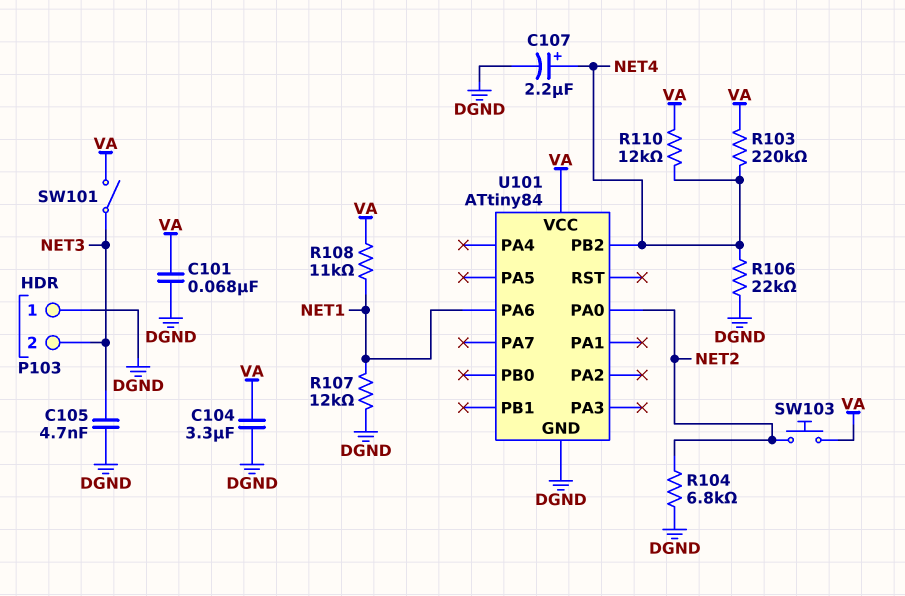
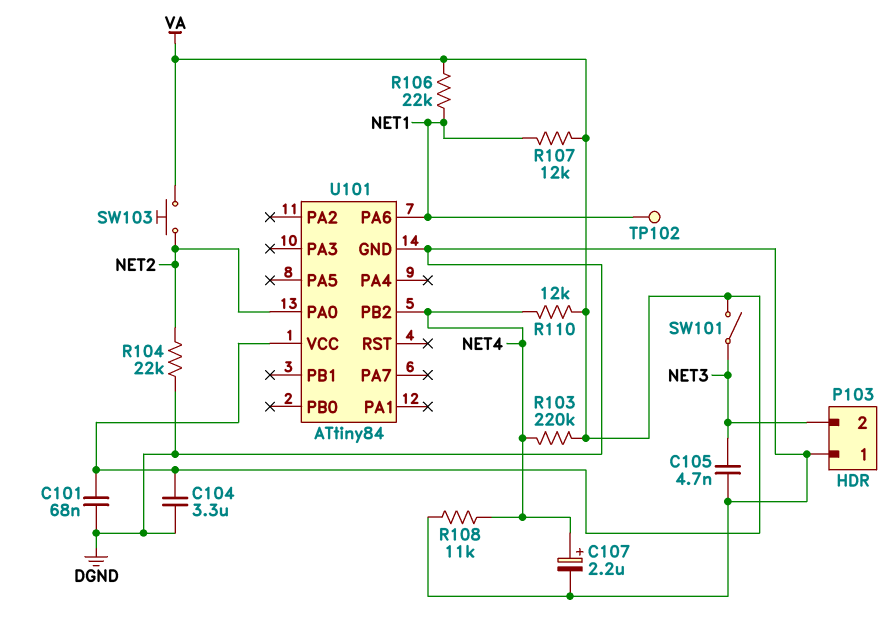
R104: 6.8k (DGND, NET2) -> 22k (DGND, NET2)
R106: 22k (DGND, NET4) -> 22k (NET1, VA)
R107: 12k (DGND, NET1) -> 12k (NET1, VA)
R108: 11k (NET1, VA) -> 11k (DGND, NET4)
TP102: none -> test point (NET1)

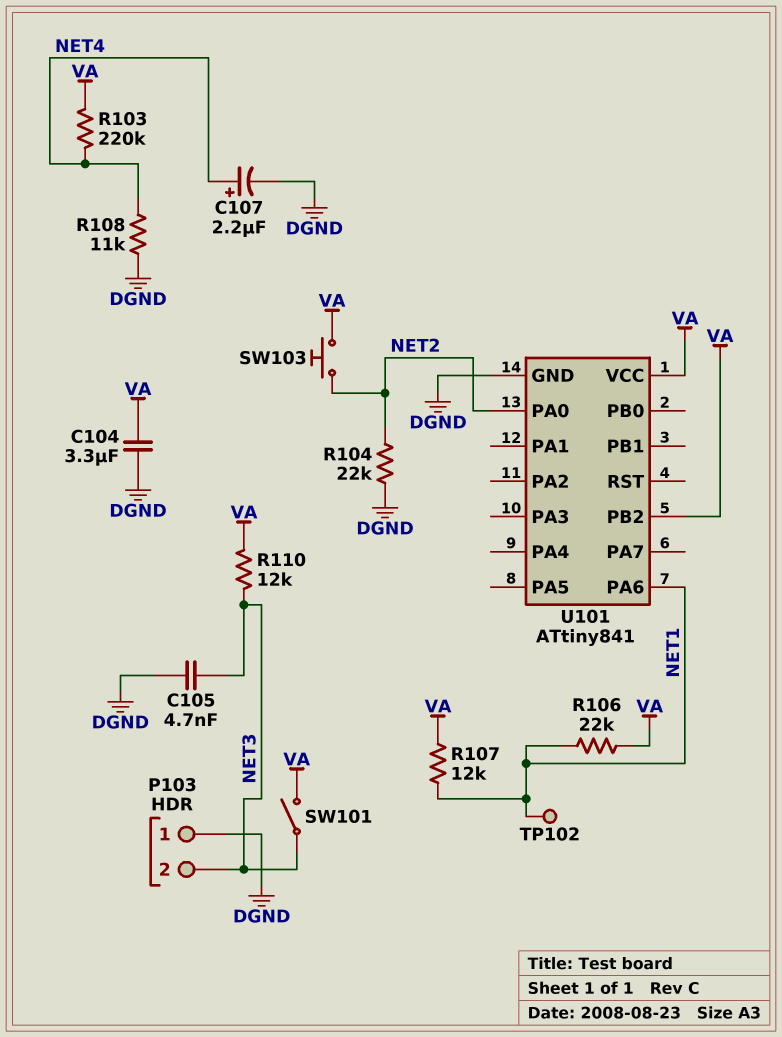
C101: 68nF (DGND, VA) -> none
R110: 12k (NET4, VA) -> 12k (NET3, VA)
U101: ATtiny84 -> ATtiny841
U101 pin PB2: NET4 -> VA

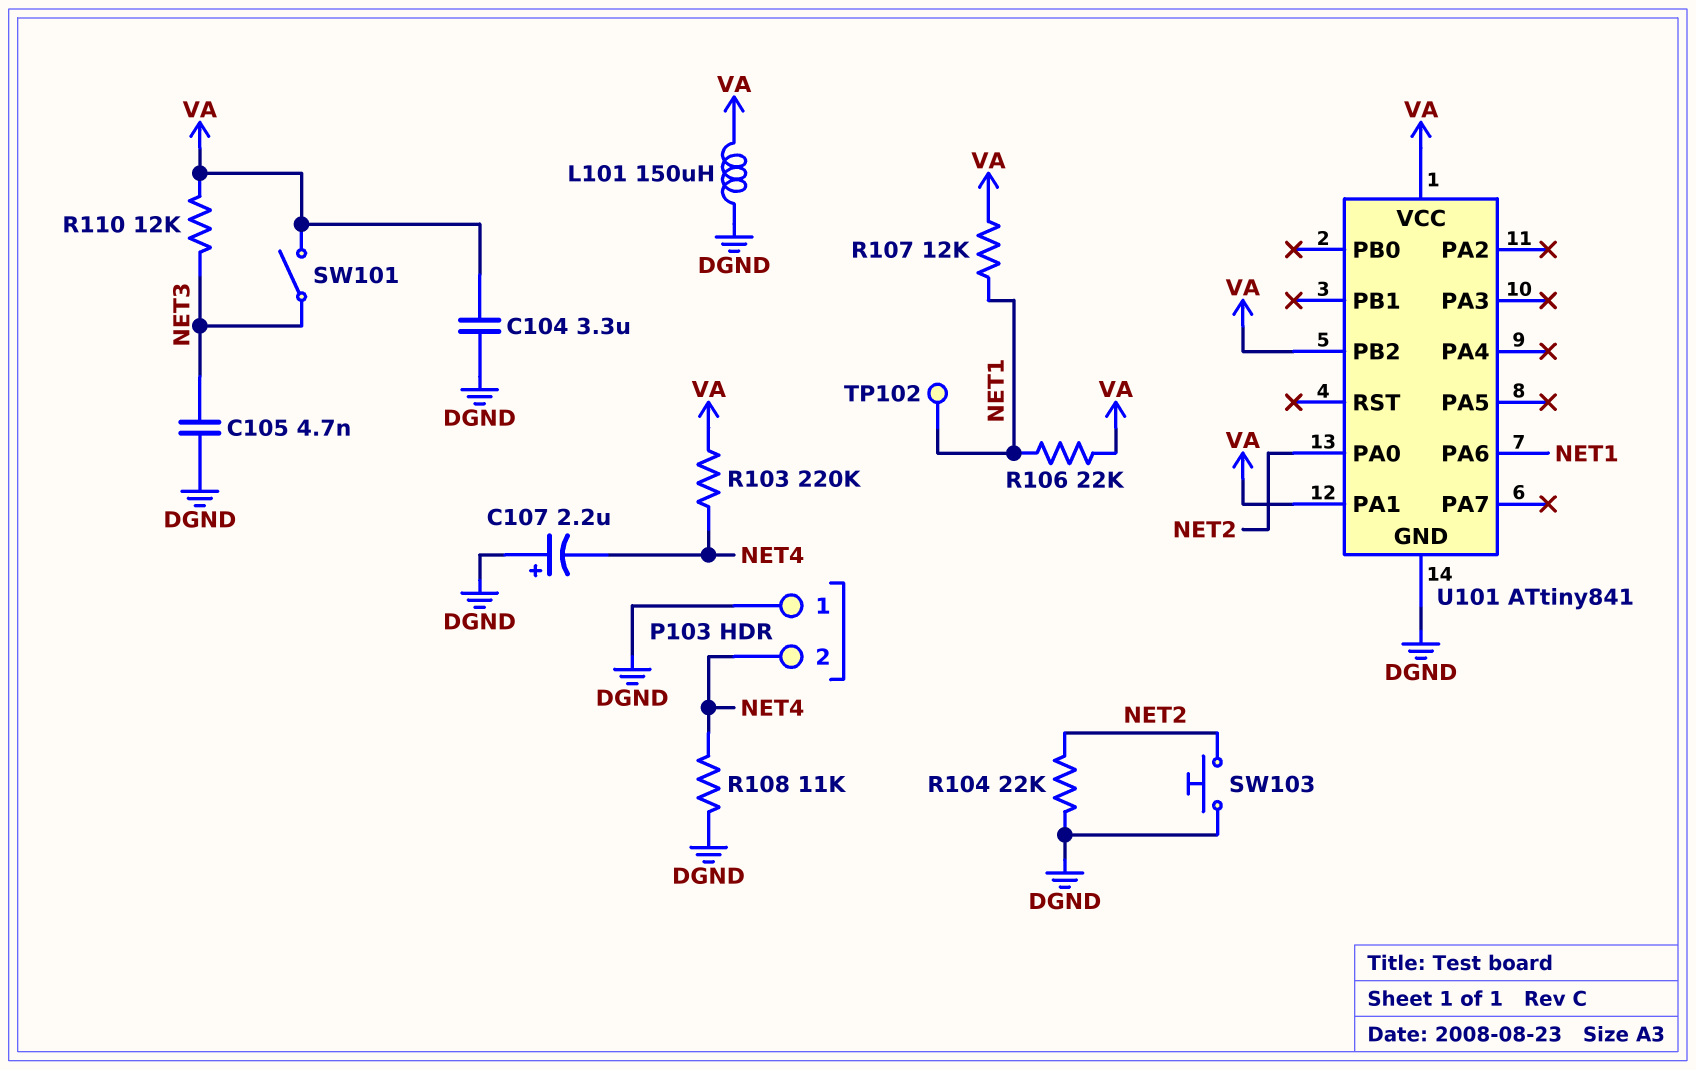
C107: 2.2uF (plus NET4, minus DGND) -> 2.2uF (plus DGND, minus NET4)
L101: none -> 150uH (DGND, VA)
P103 pin 2: NET3 -> NET4
SW103: button (NET2, VA) -> button (DGND, NET2)
U101 pin PA1: none -> VA

